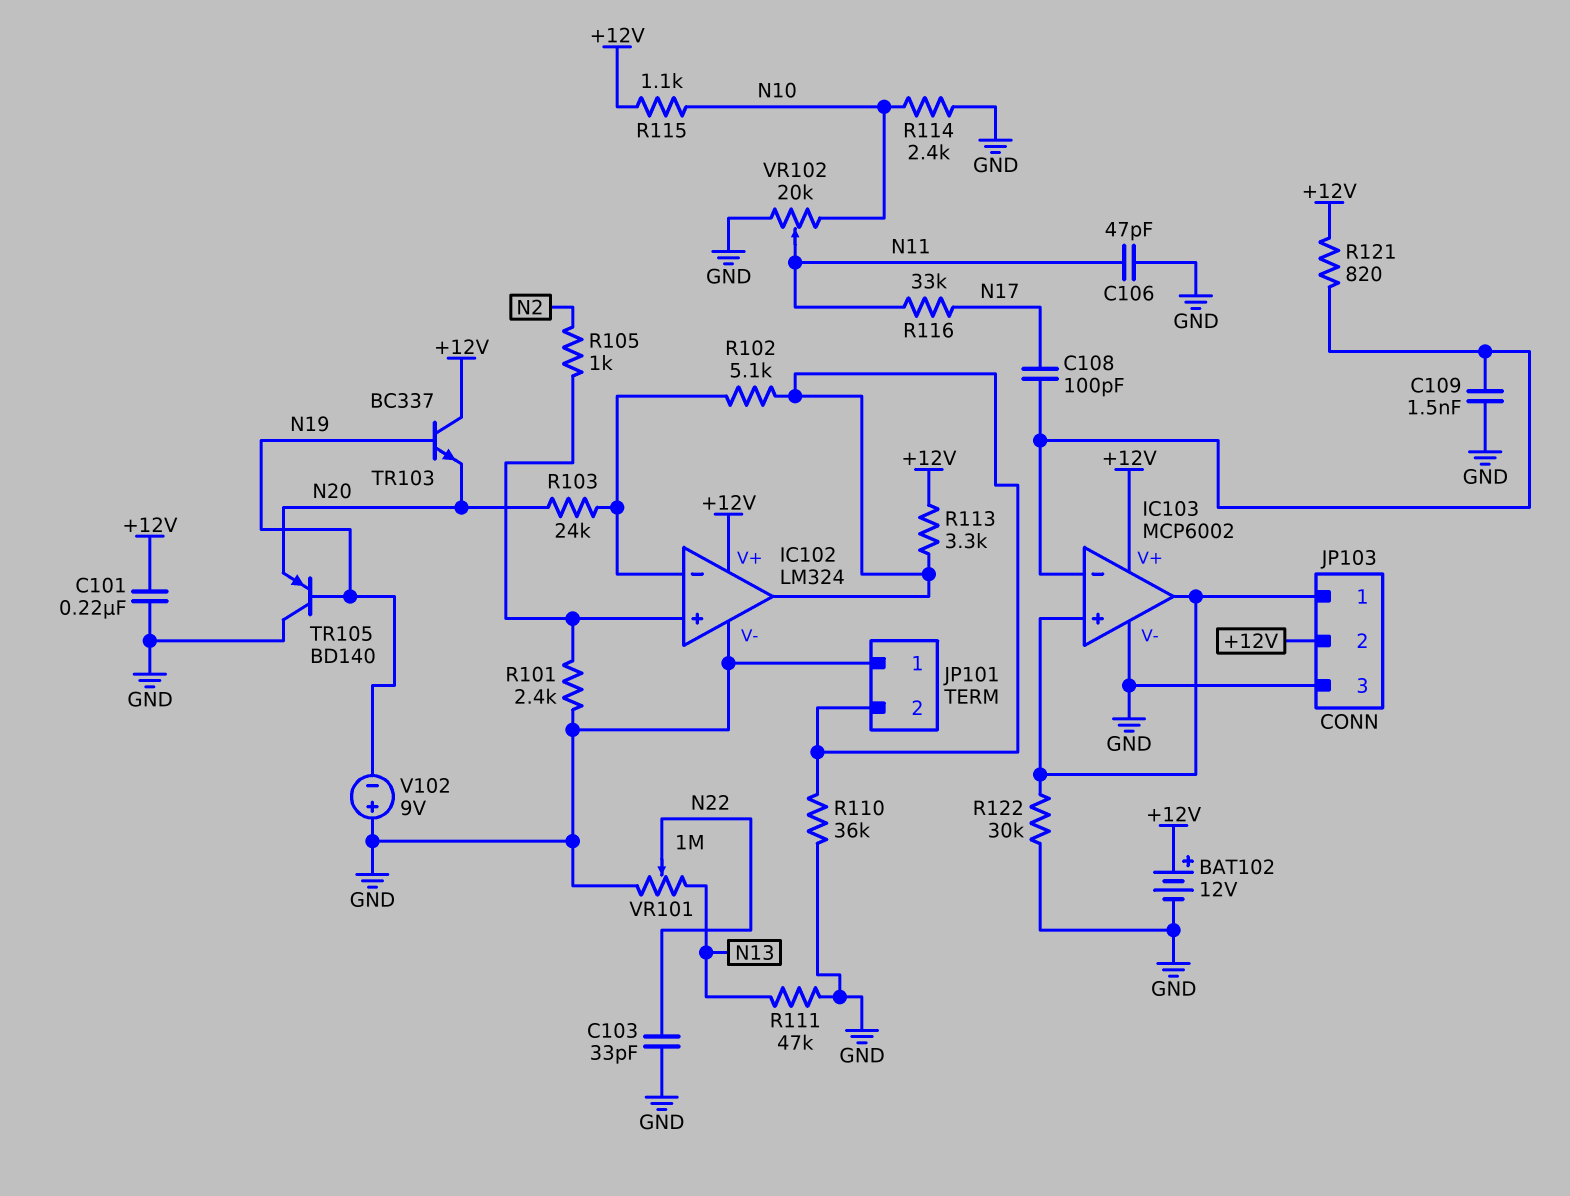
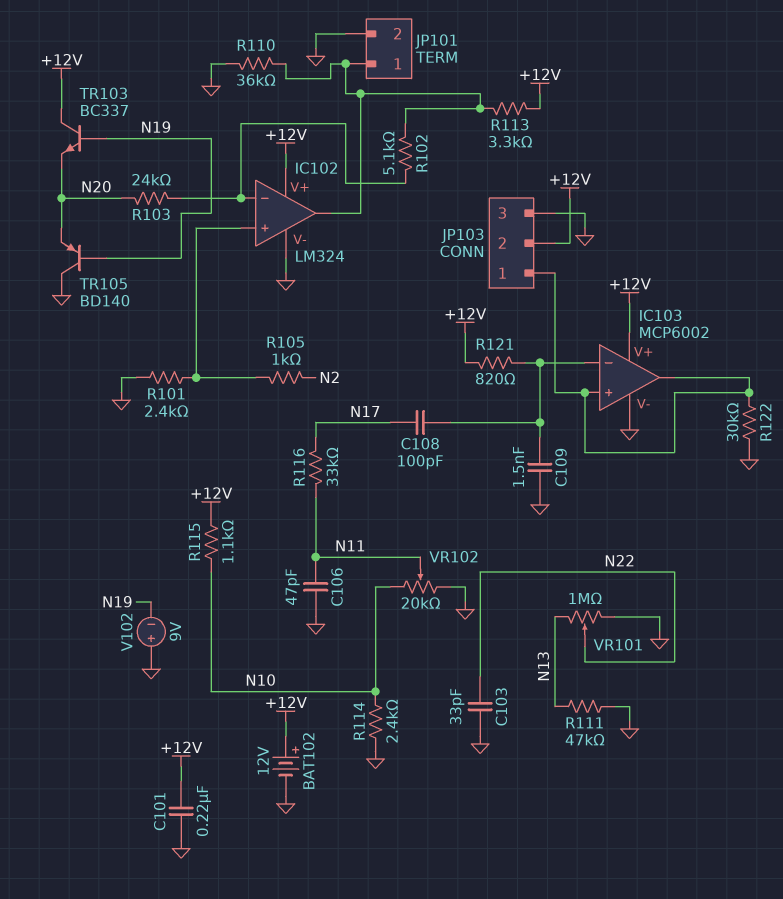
JP101 pin 1: GND -> IC102/out
JP101 pin 2: IC102/out -> GND

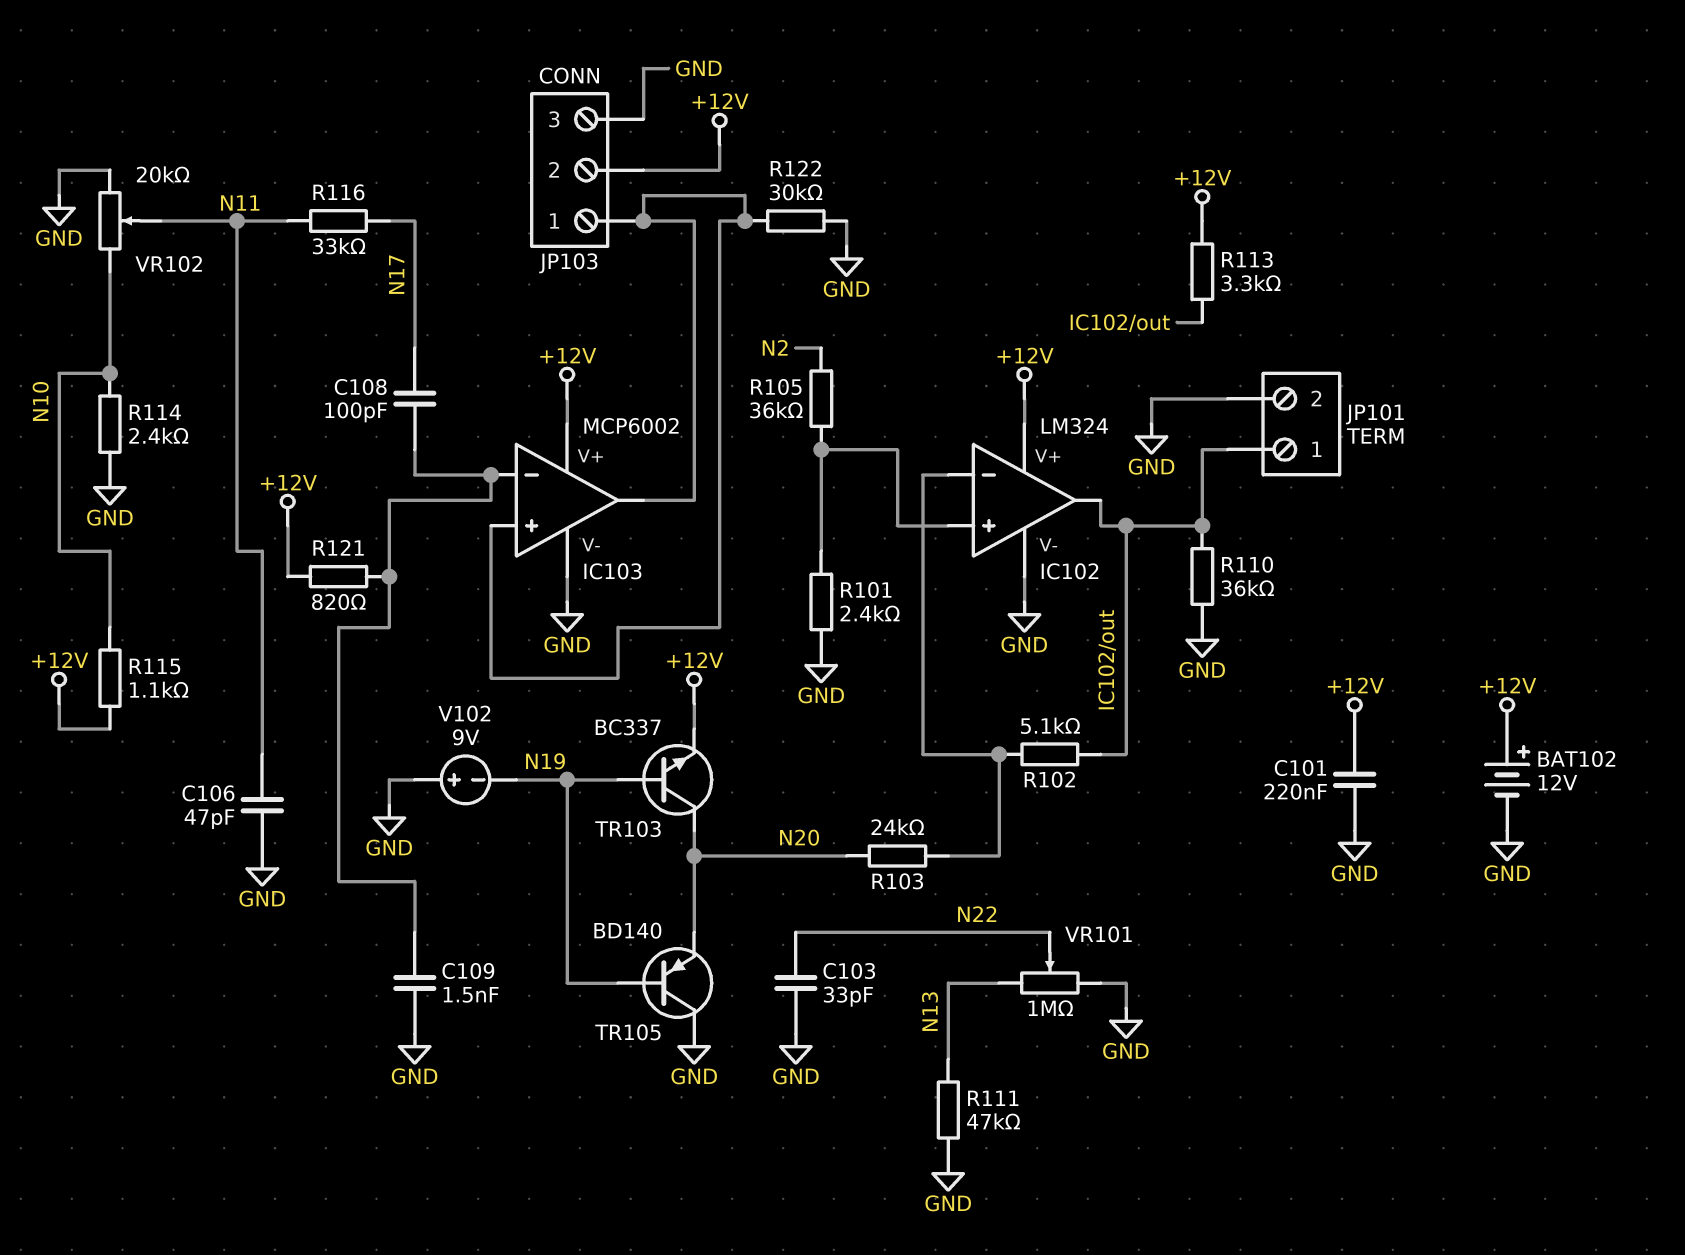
R105: 1k (IC102/in+, N2) -> 36k (IC102/in+, N2)
TR103: NPN BC337 (B N19, C +12V, E N20) -> NPN BC337 (B N19, C N20, E +12V)

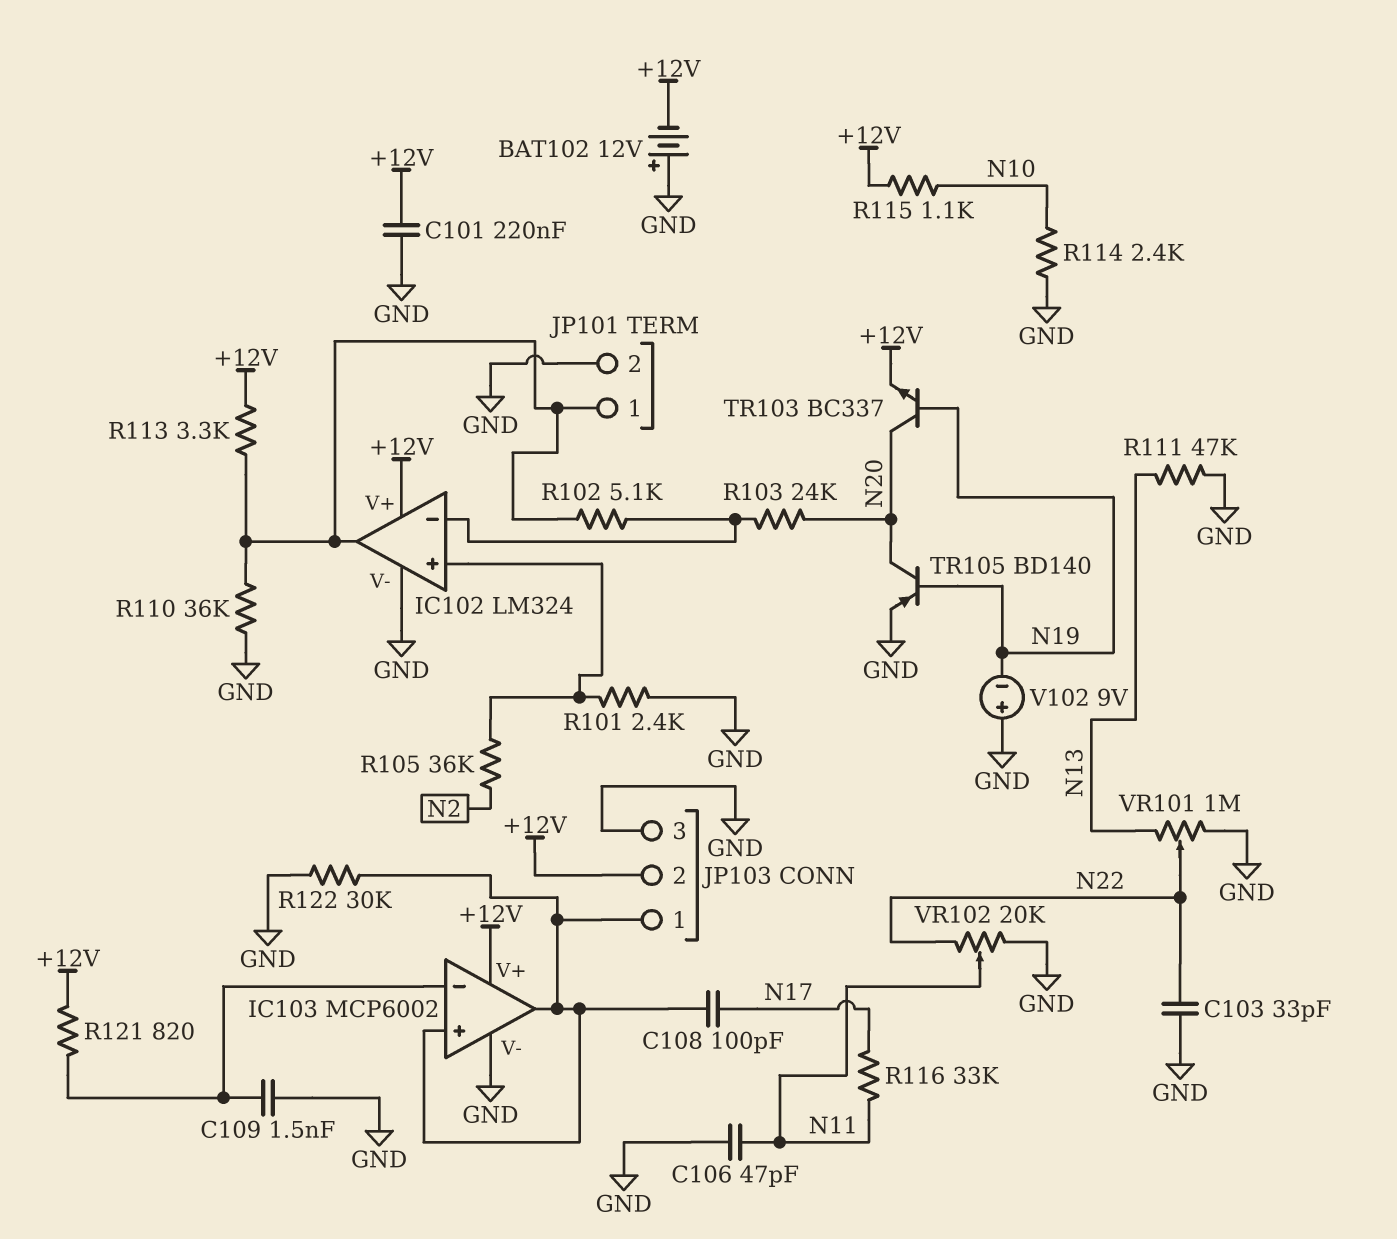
BAT102: 12V (plus +12V, minus GND) -> 12V (plus GND, minus +12V)
C108: 100pF (IC103/in-, N17) -> 100pF (IC103/in+, N17)
TR105: PNP BD140 (B N19, C GND, E N20) -> PNP BD140 (B N19, C N20, E GND)
VR102: 20k (GND, N10, wiper N11) -> 20k (GND, N22, wiper N11)

